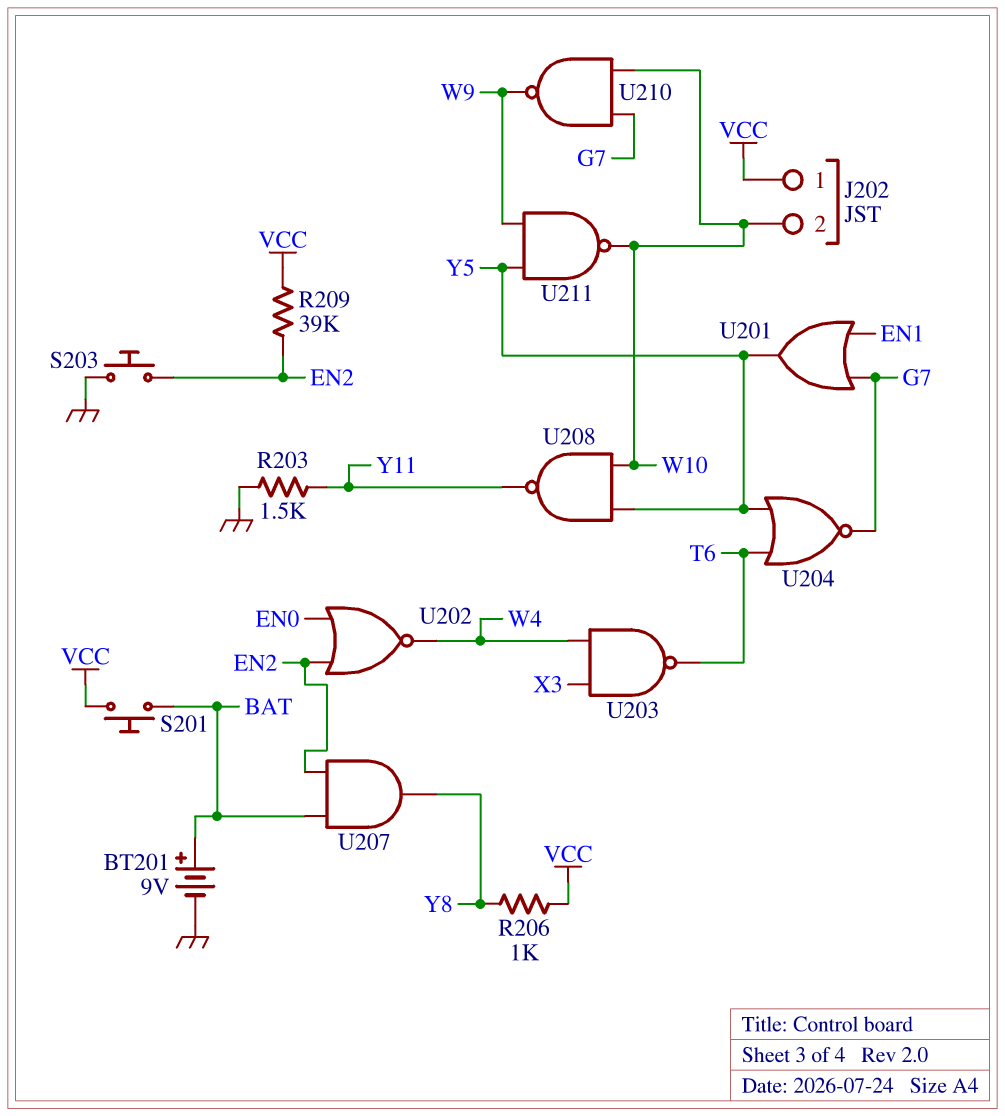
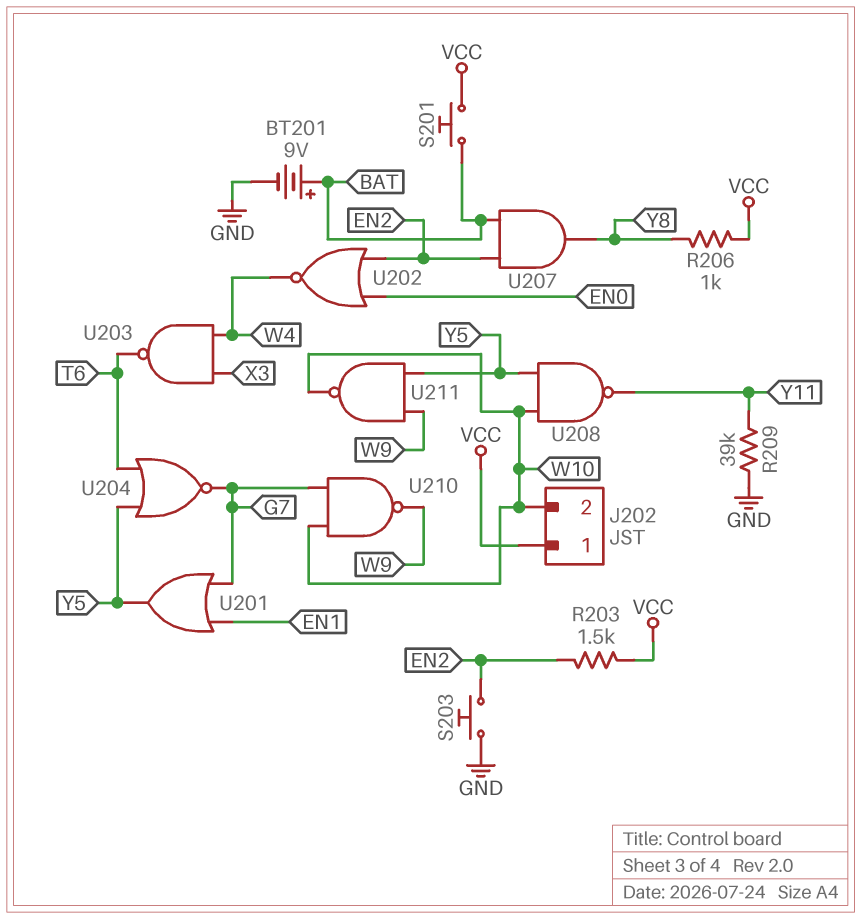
R203: 1.5k (GND, Y11) -> 1.5k (EN2, VCC)
R209: 39k (EN2, VCC) -> 39k (GND, Y11)

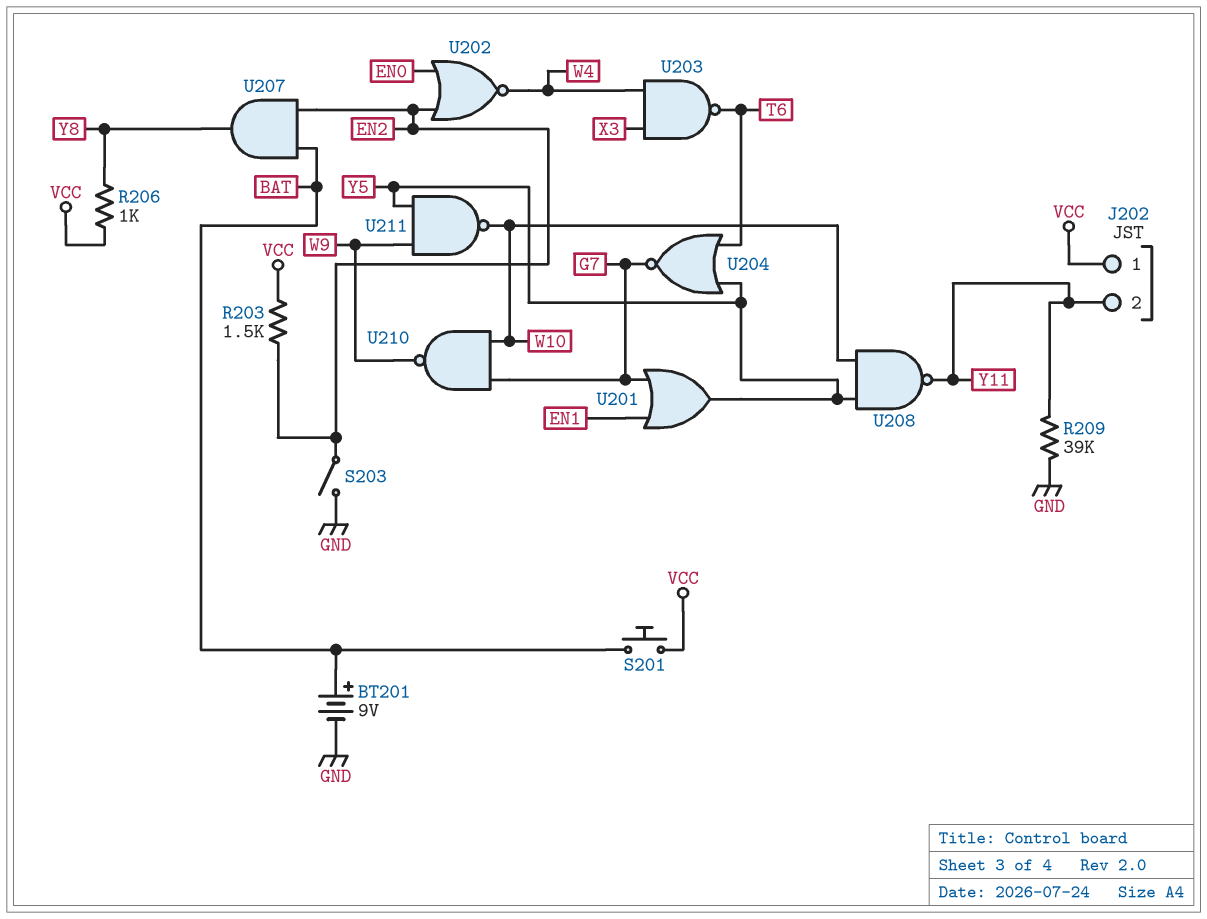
J202 pin 2: W10 -> Y11
S203: button (EN2, GND) -> switch (EN2, GND)

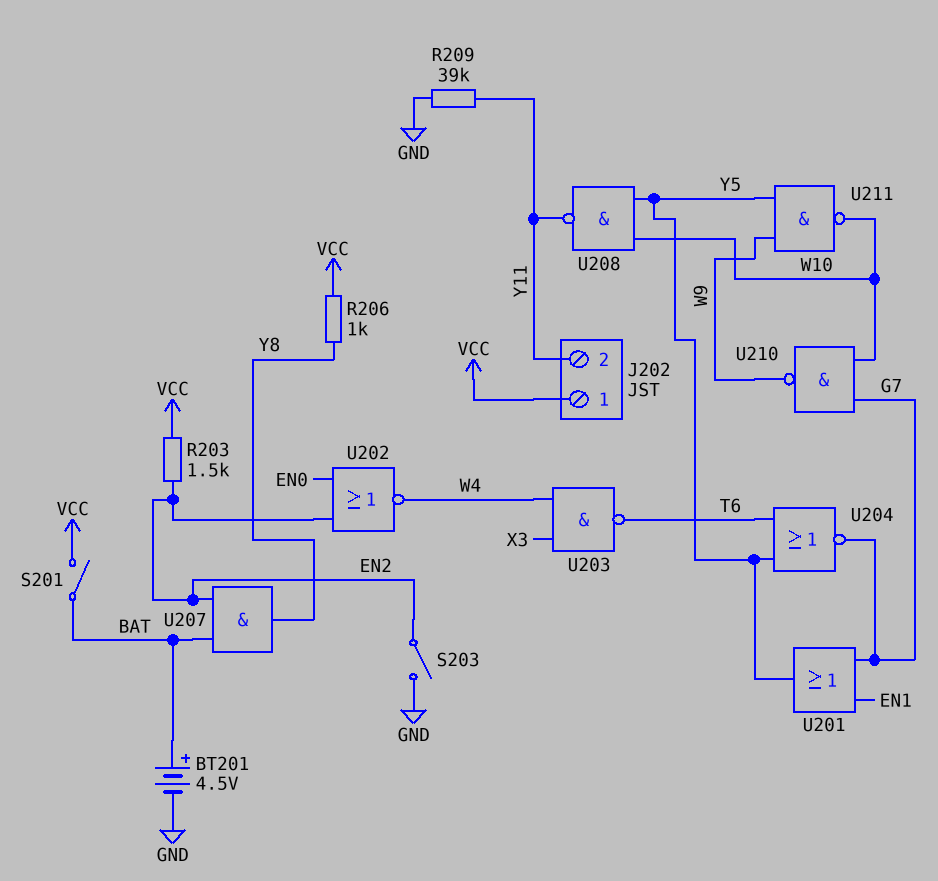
BT201: 9V (plus BAT, minus GND) -> 4.5V (plus BAT, minus GND)
S201: button (BAT, VCC) -> switch (BAT, VCC)

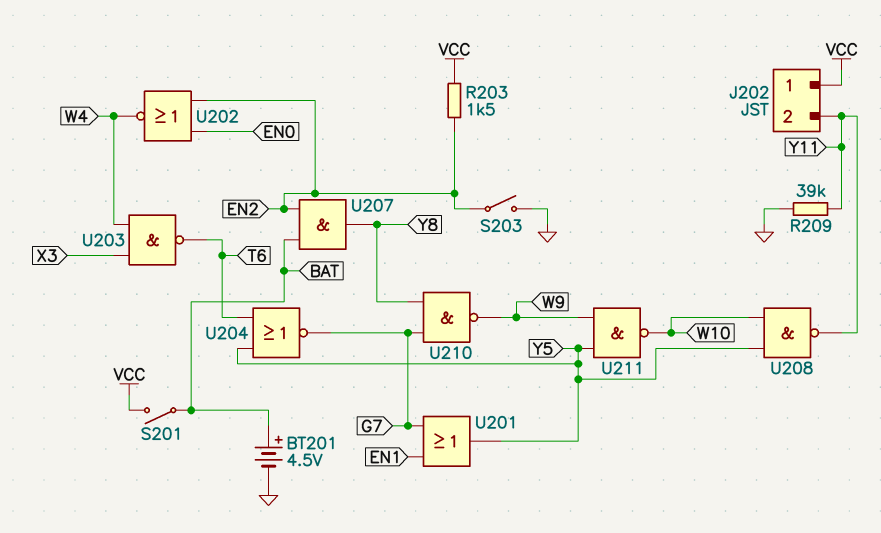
R206: 1k (VCC, Y8) -> none
U210: NAND (in G7, in W10, out W9) -> NAND (in G7, in Y8, out W9)

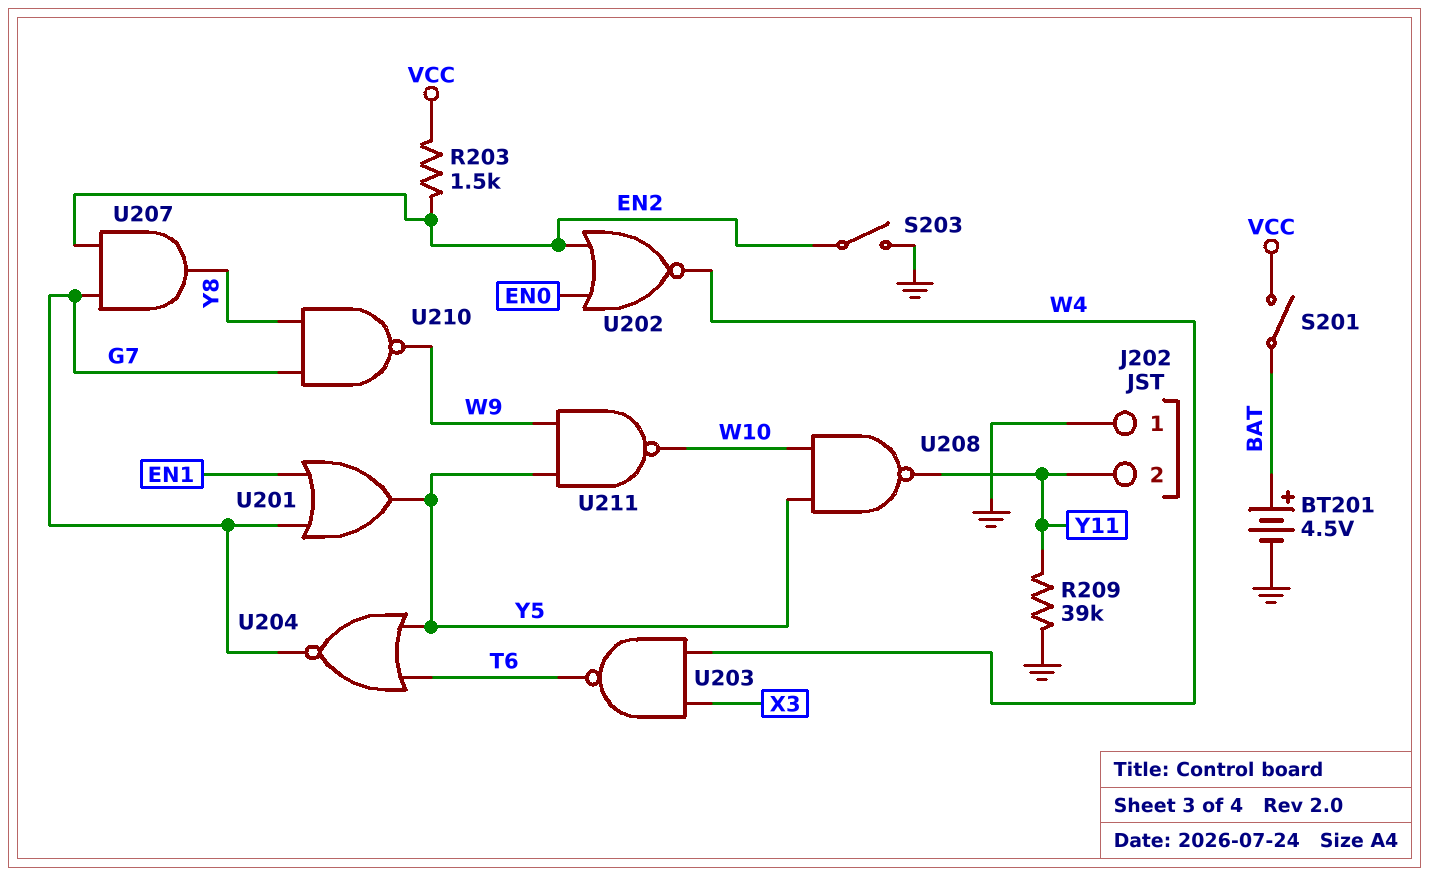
J202 pin 1: VCC -> GND
U207: AND (in BAT, in EN2, out Y8) -> AND (in EN2, in G7, out Y8)

